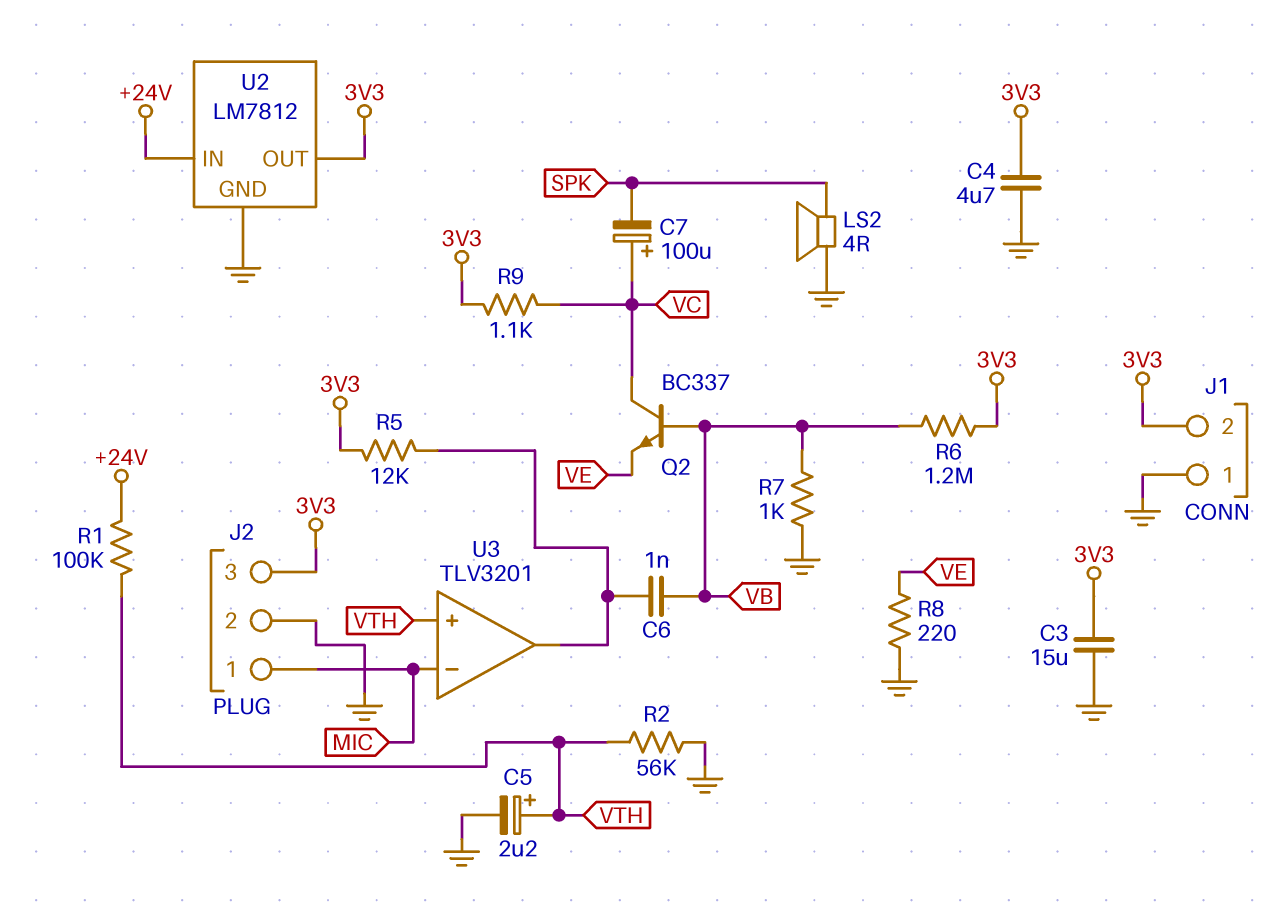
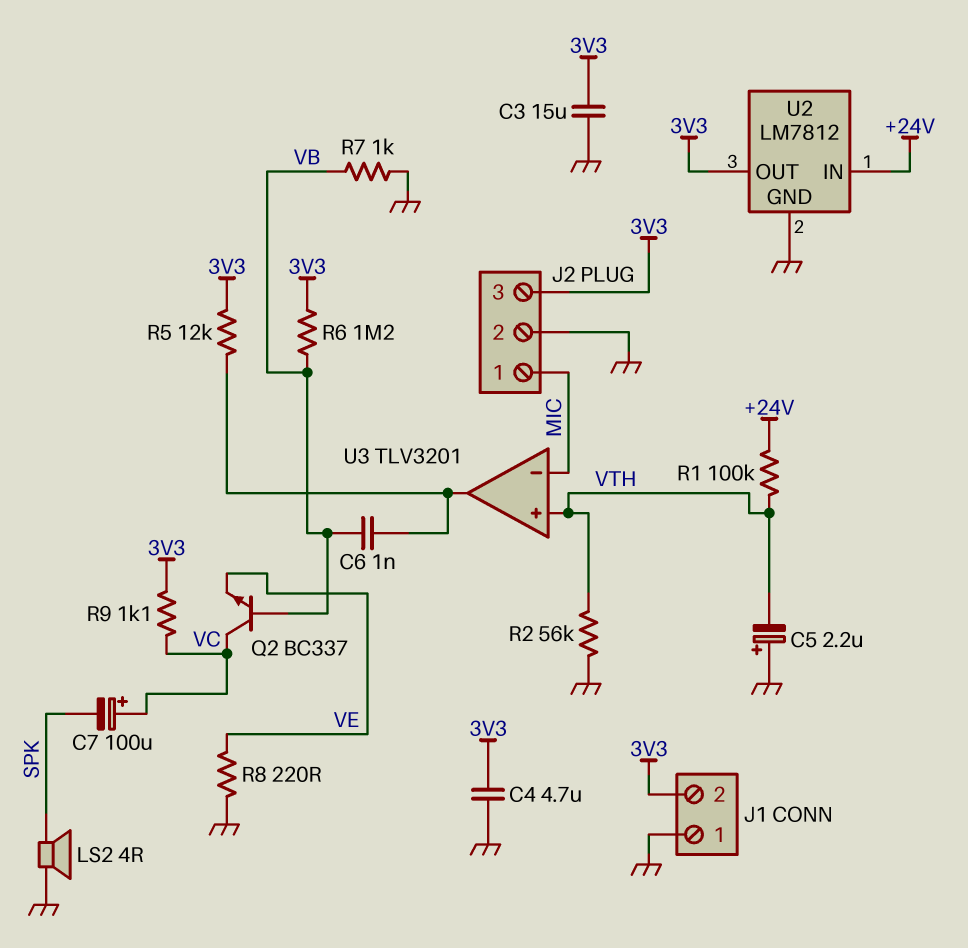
C5: 2.2uF (plus VTH, minus GND) -> 2.2uF (plus GND, minus VTH)

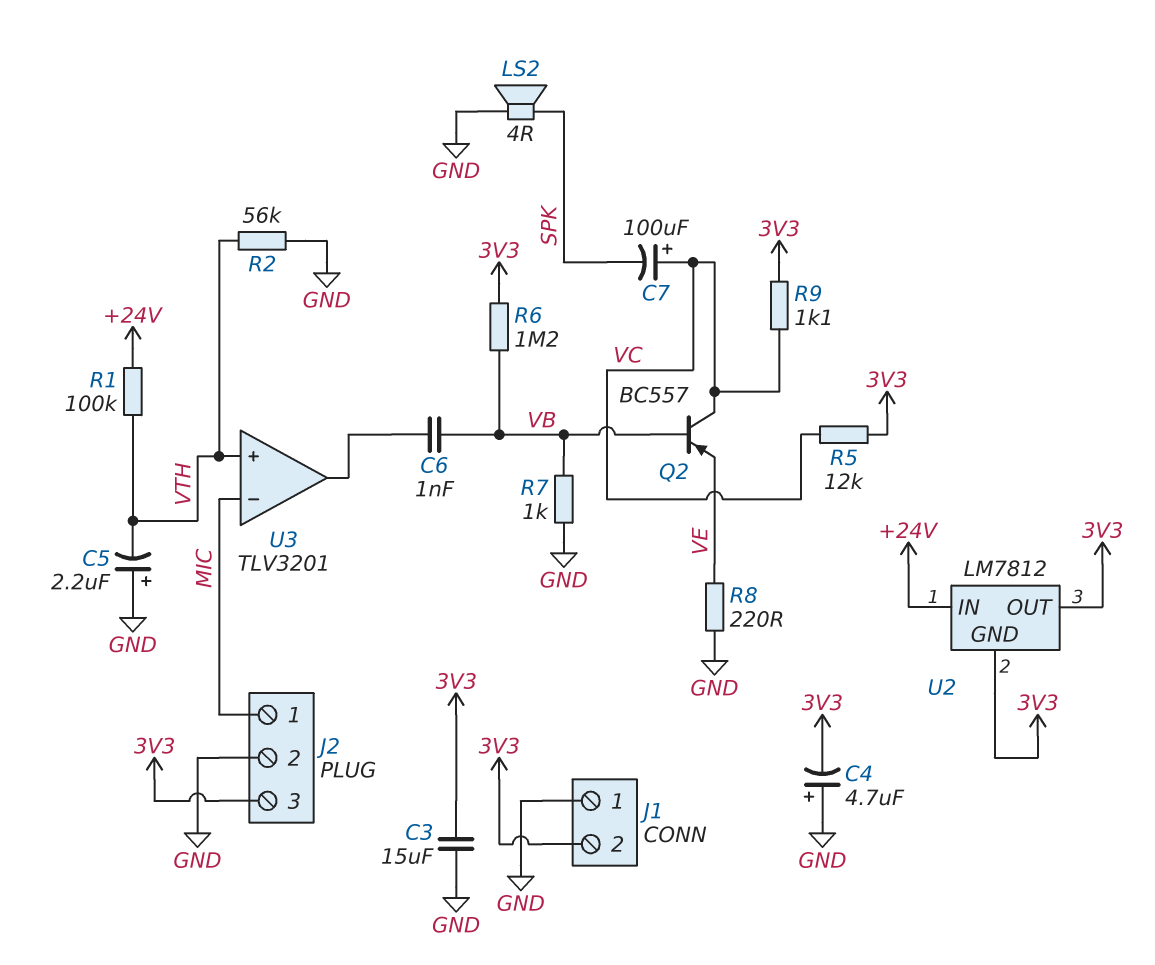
C4: 4.7uF (3V3, GND) -> 4.7uF (plus GND, minus 3V3)
Q2: NPN BC337 (B VB, C VC, E VE) -> PNP BC557 (B VB, C VC, E VE)
R5: 12k (3V3, U3/out) -> 12k (3V3, VC)
U2 pin GND: GND -> 3V3

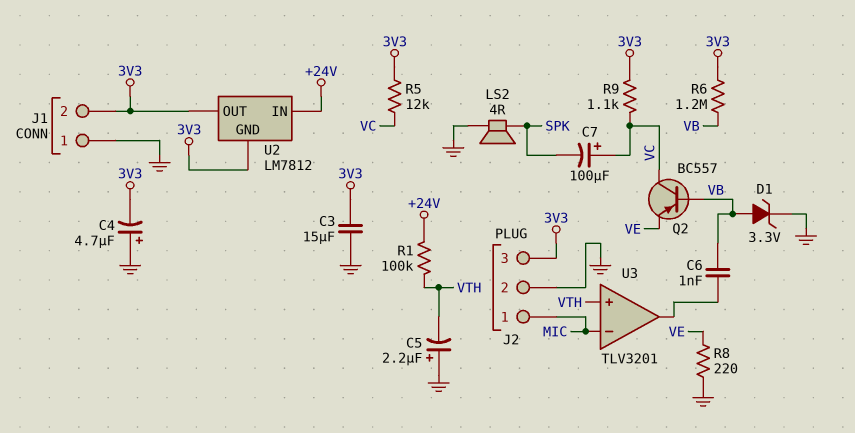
D1: none -> zener 3.3V (A VB, K GND)
R2: 56k (GND, VTH) -> none
R7: 1k (GND, VB) -> none

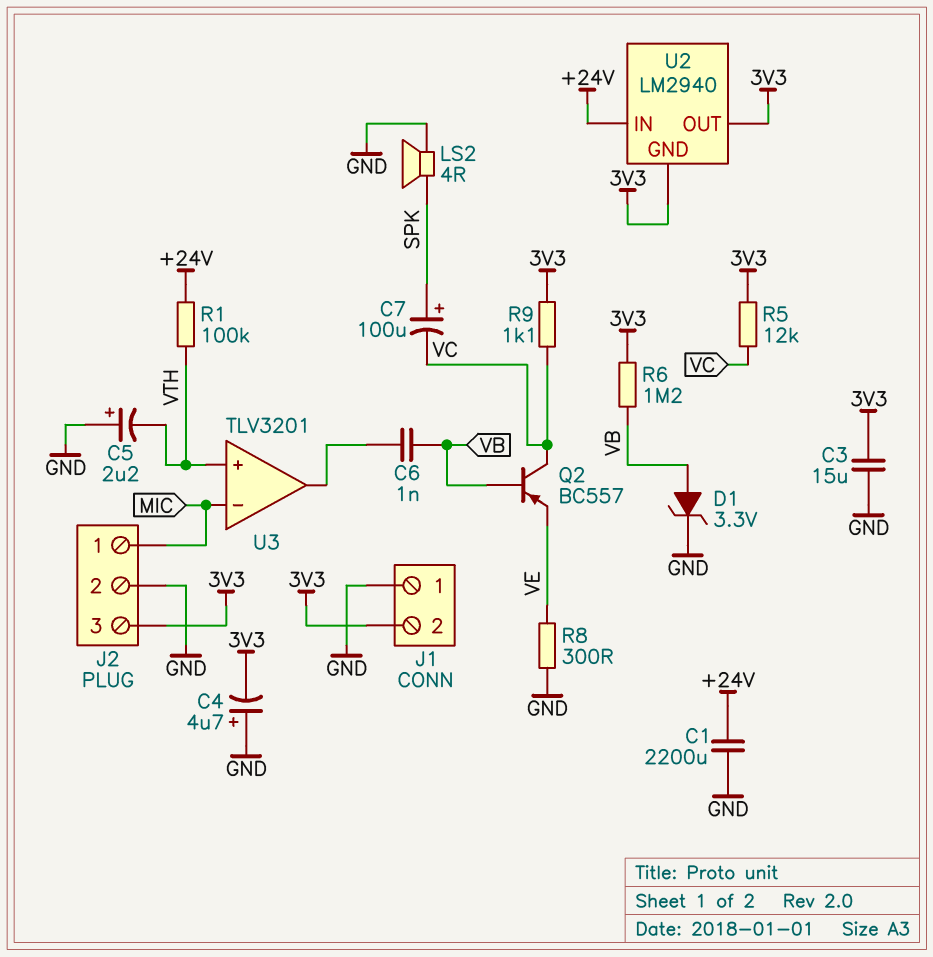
C1: none -> 2200uF (+24V, GND)
C7: 100uF (plus VC, minus SPK) -> 100uF (plus SPK, minus VC)
R8: 220 (GND, VE) -> 300 (GND, VE)
U2: LM7812 -> LM2940

